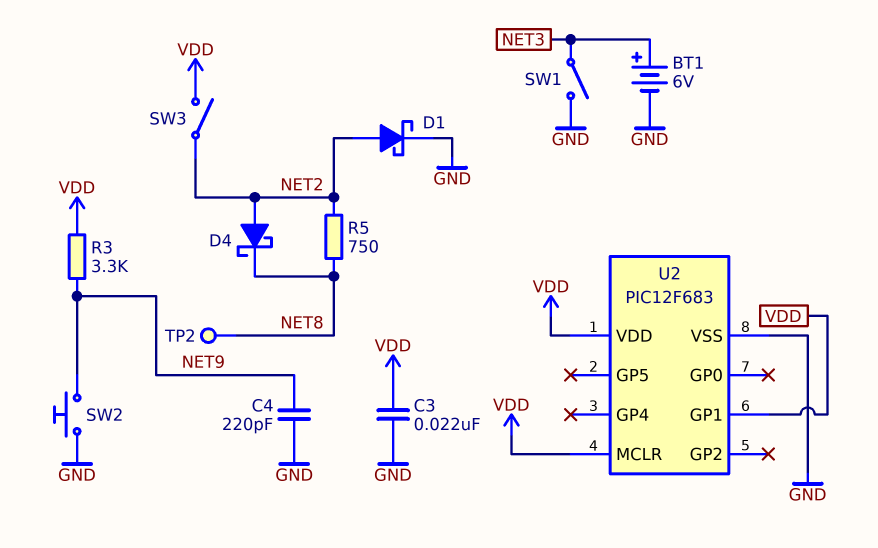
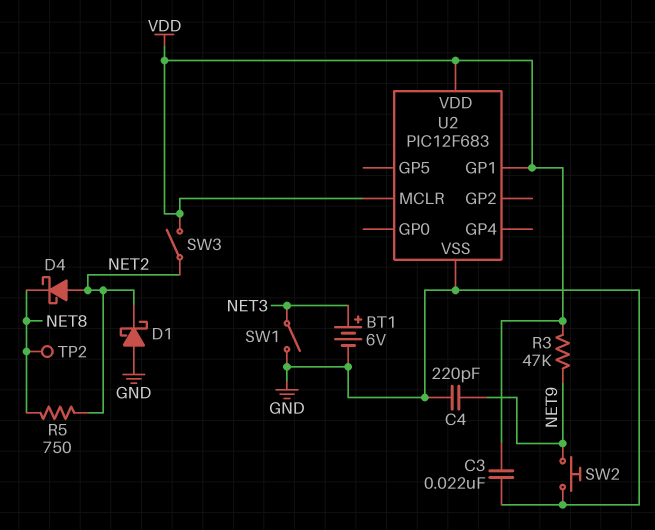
D1: schottky (A NET2, K GND) -> schottky (A GND, K NET2)
R3: 3.3k (NET9, VDD) -> 47k (NET9, VDD)

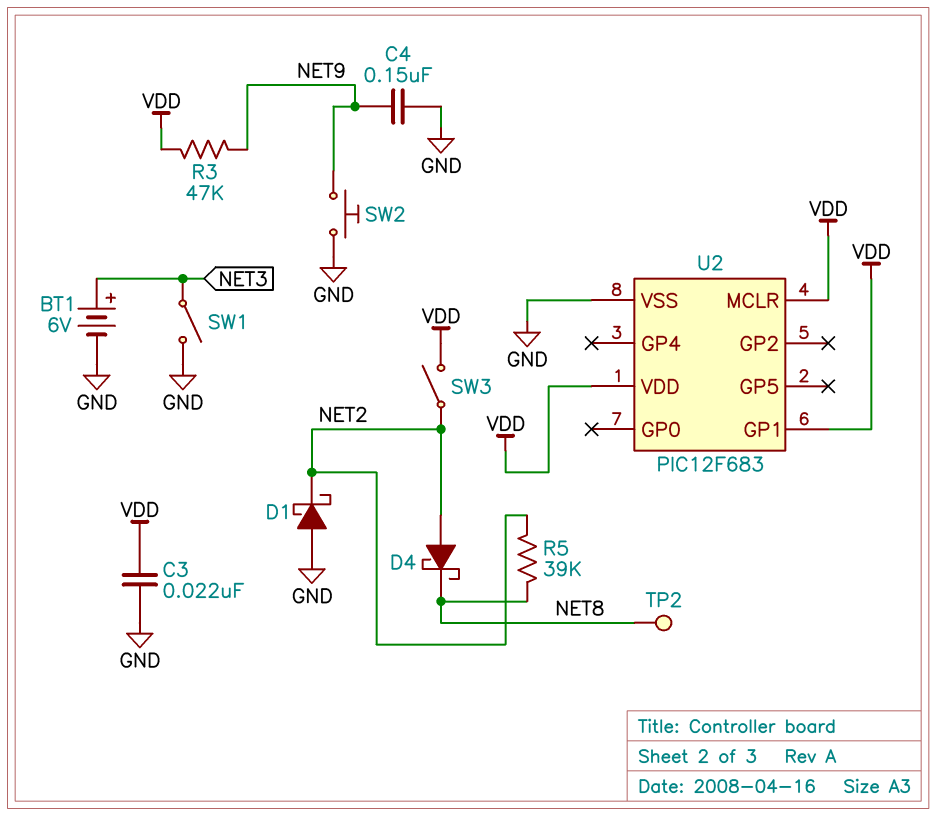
C4: 220pF (GND, NET9) -> 150nF (GND, NET9)
R5: 750 (NET2, NET8) -> 39k (NET2, NET8)

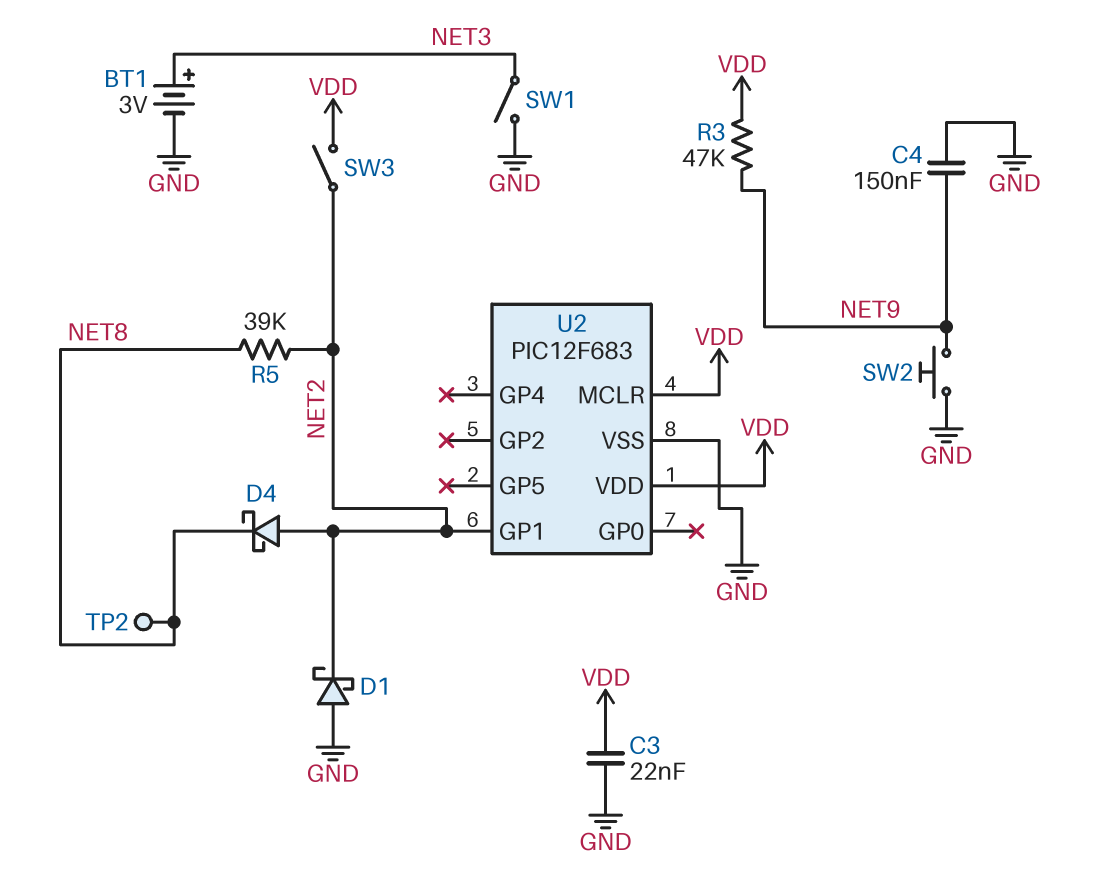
BT1: 6V (plus NET3, minus GND) -> 3V (plus NET3, minus GND)
U2 pin GP1: VDD -> NET2

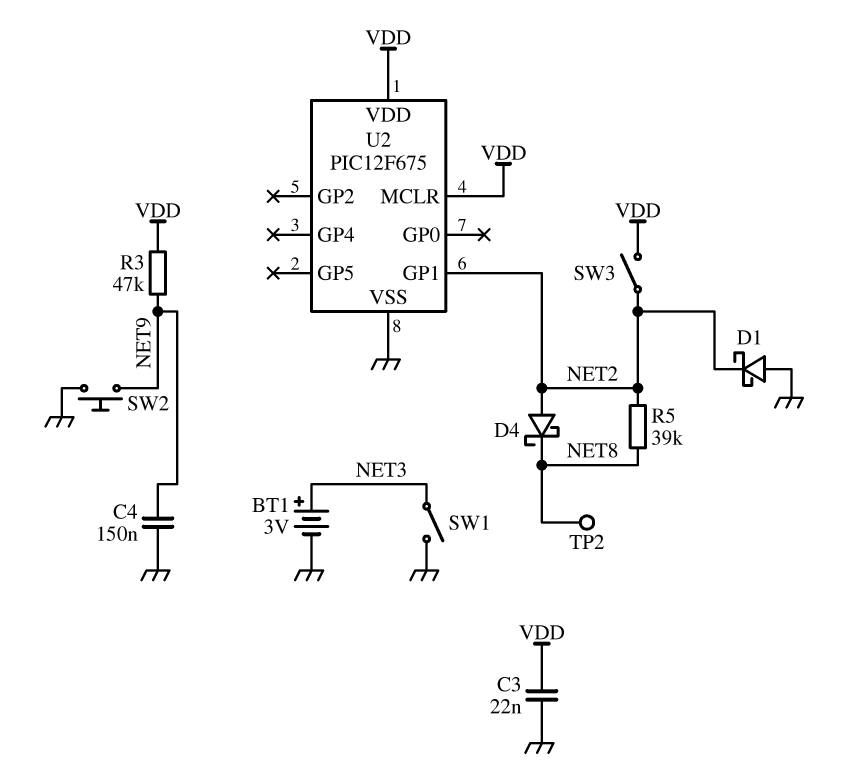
U2: PIC12F683 -> PIC12F675

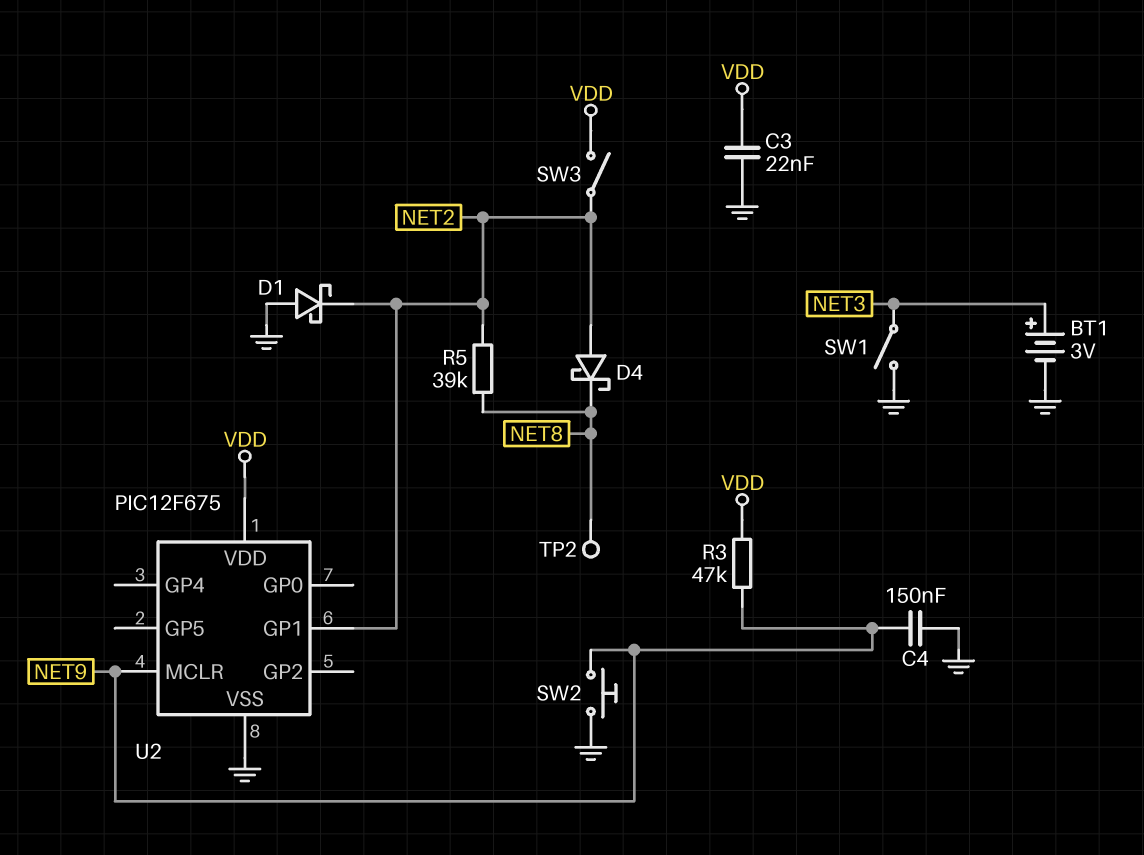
U2 pin MCLR: VDD -> NET9

